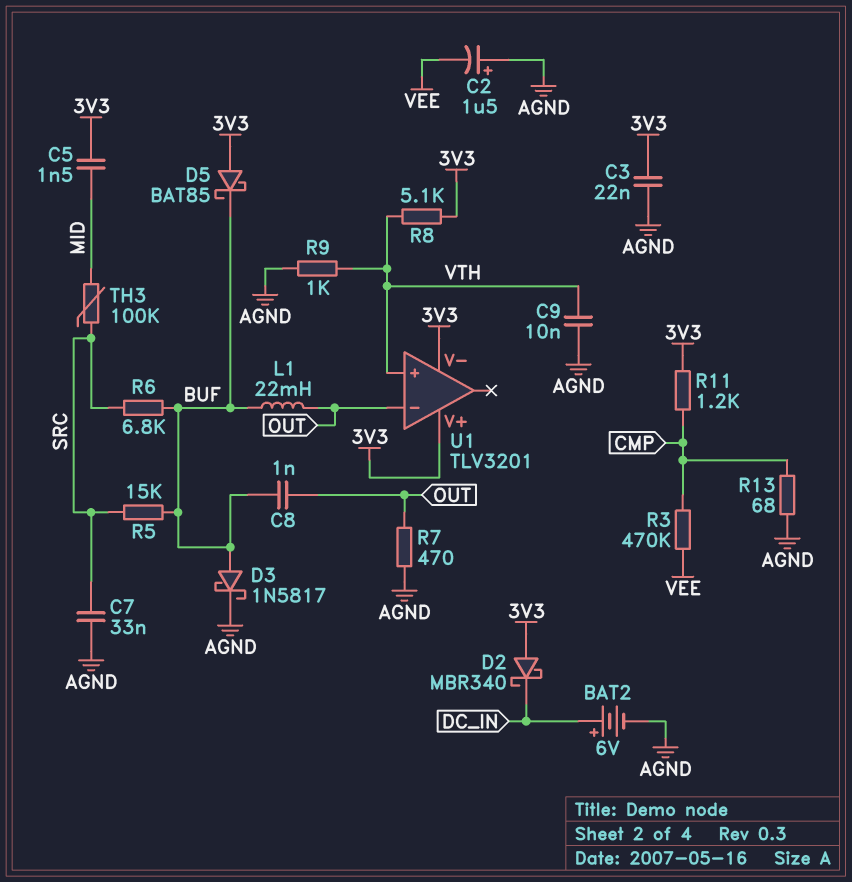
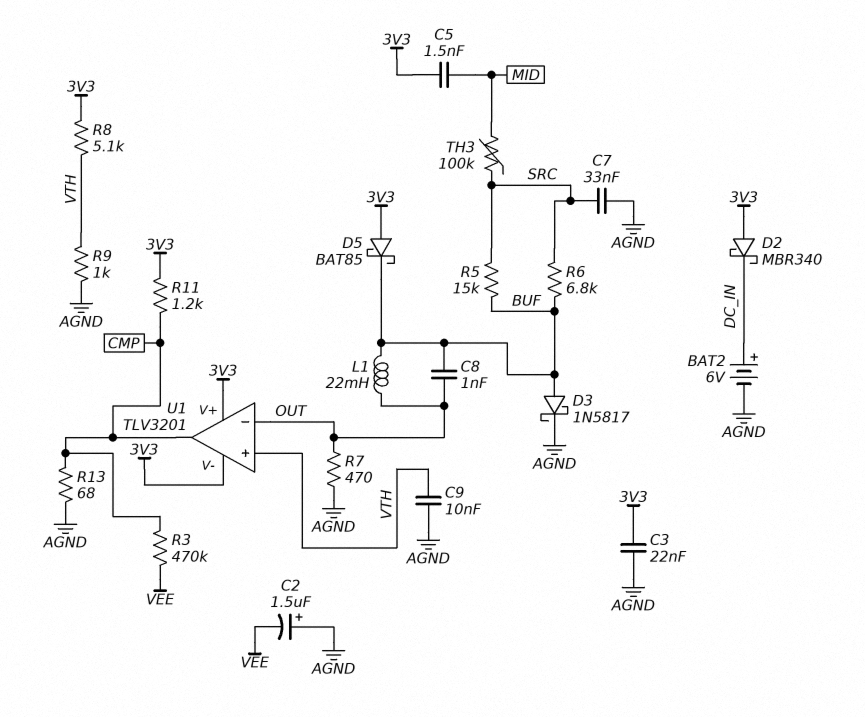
U1 pin out: none -> CMP

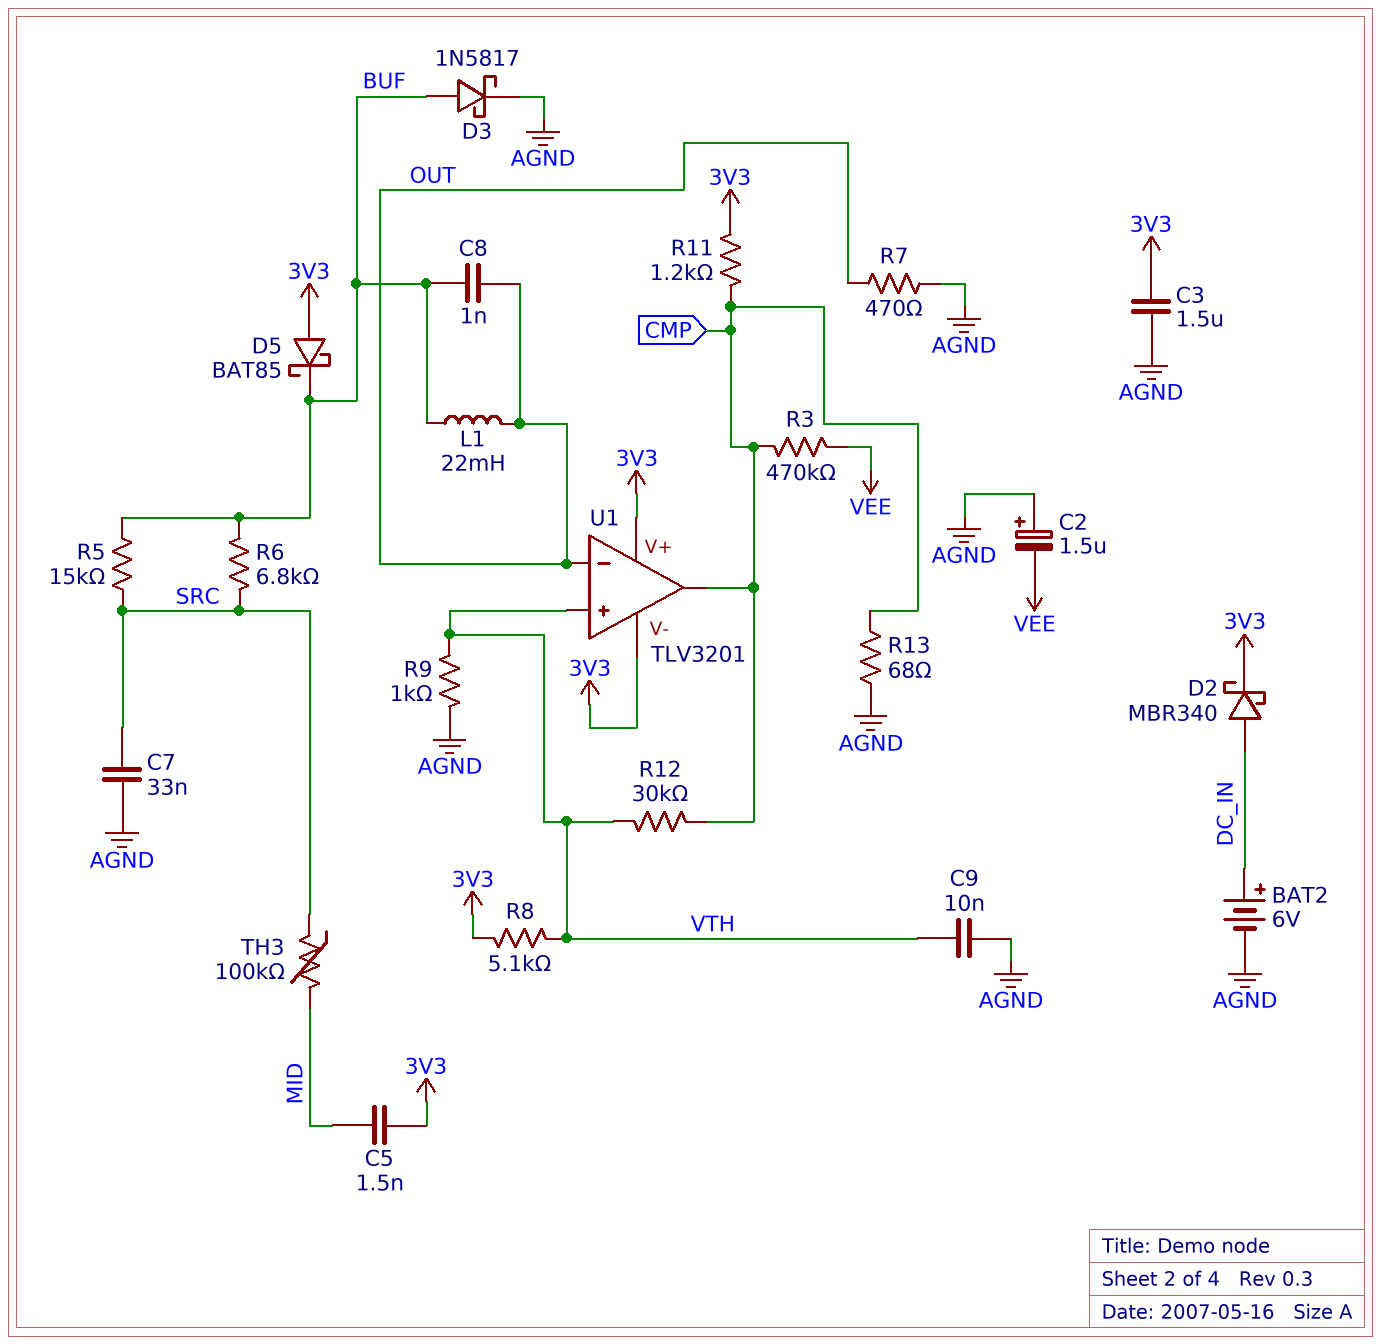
C3: 22nF (3V3, AGND) -> 1.5uF (3V3, AGND)
D2: schottky MBR340 (A 3V3, K DC_IN) -> schottky MBR340 (A DC_IN, K 3V3)
R12: none -> 30k (CMP, VTH)

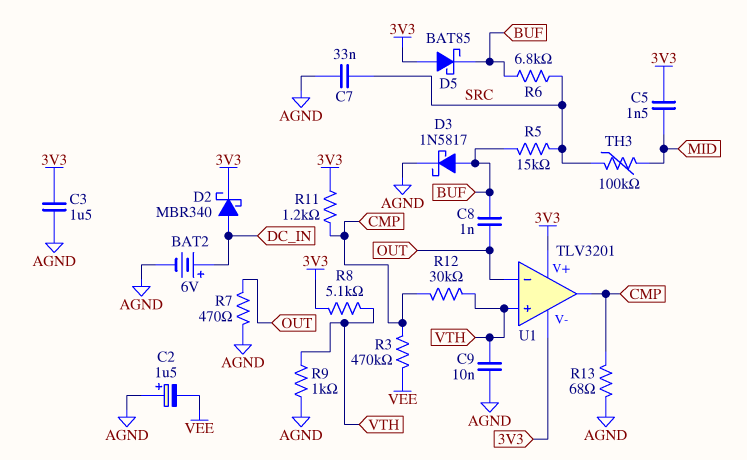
L1: 22mH (BUF, OUT) -> none

